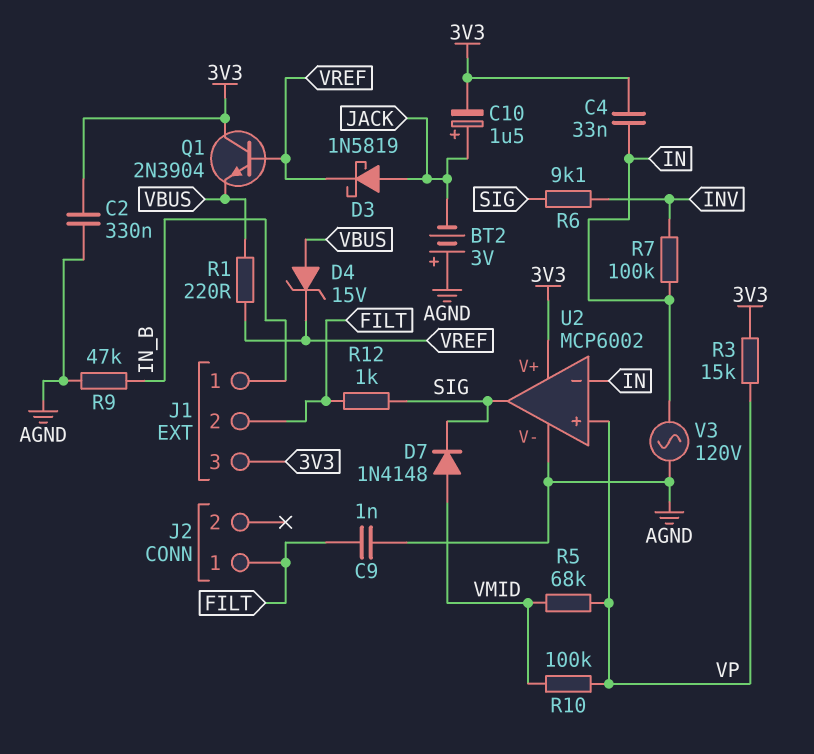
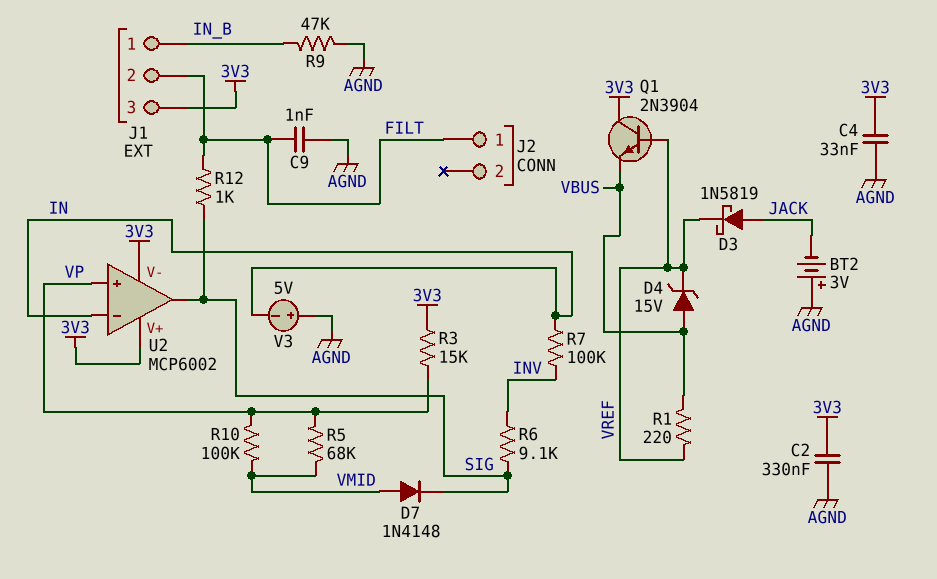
C4: 33nF (3V3, IN) -> 33nF (3V3, AGND)
C10: 1.5uF (plus JACK, minus 3V3) -> none
U2 pin V-: AGND -> 3V3
V3: AC 120V (AGND, IN) -> 5V (plus AGND, minus IN)

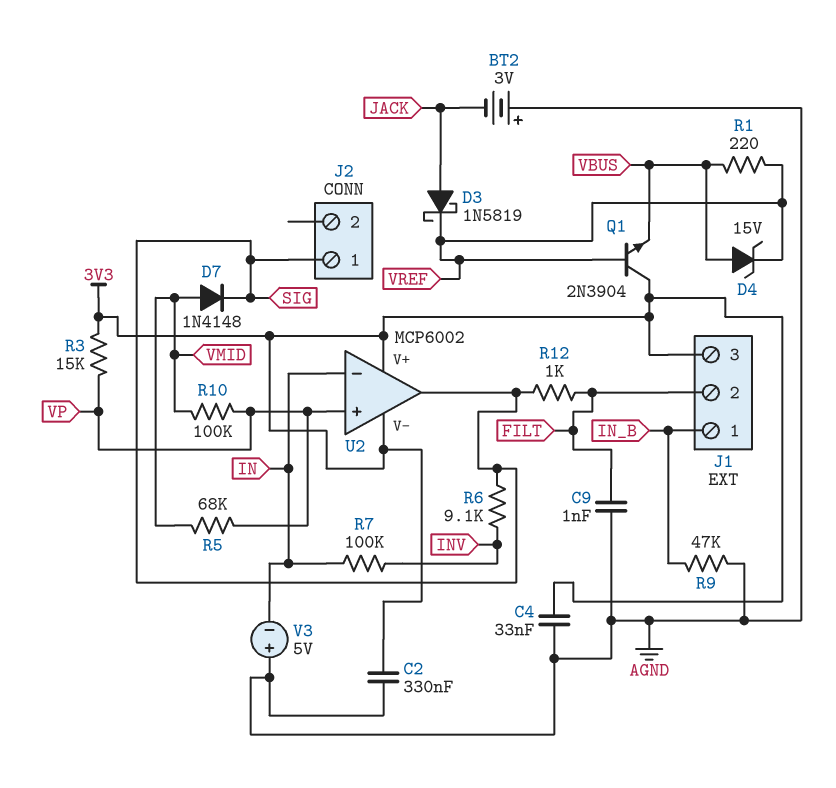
J2 pin 1: FILT -> SIG

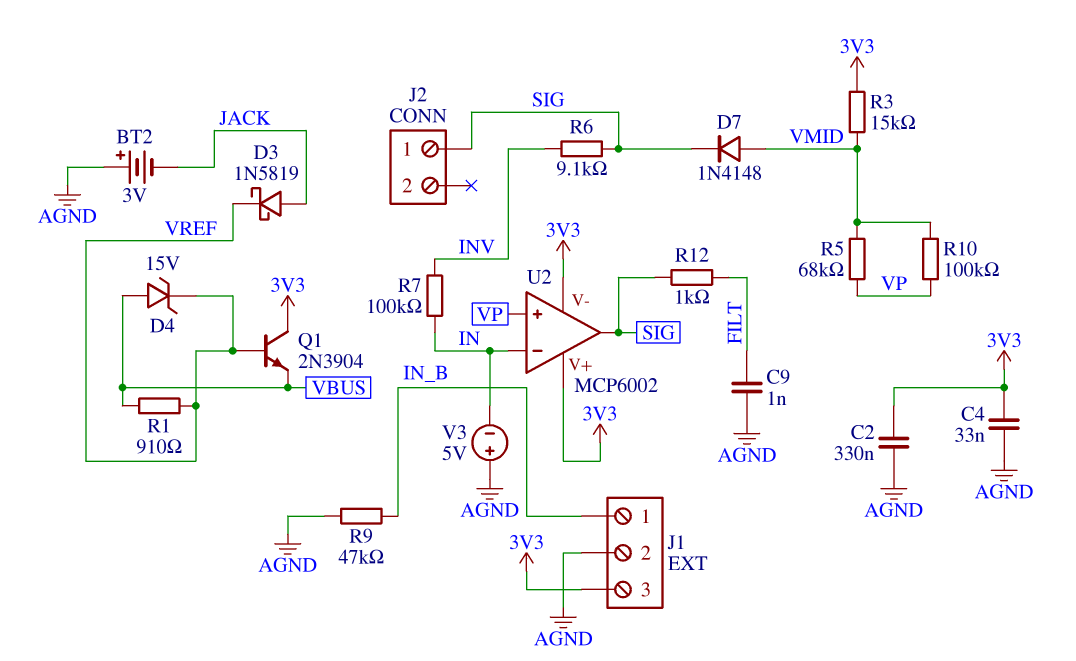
J1 pin 2: FILT -> AGND
R1: 220 (VBUS, VREF) -> 910 (VBUS, VREF)
R3: 15k (3V3, VP) -> 15k (3V3, VMID)

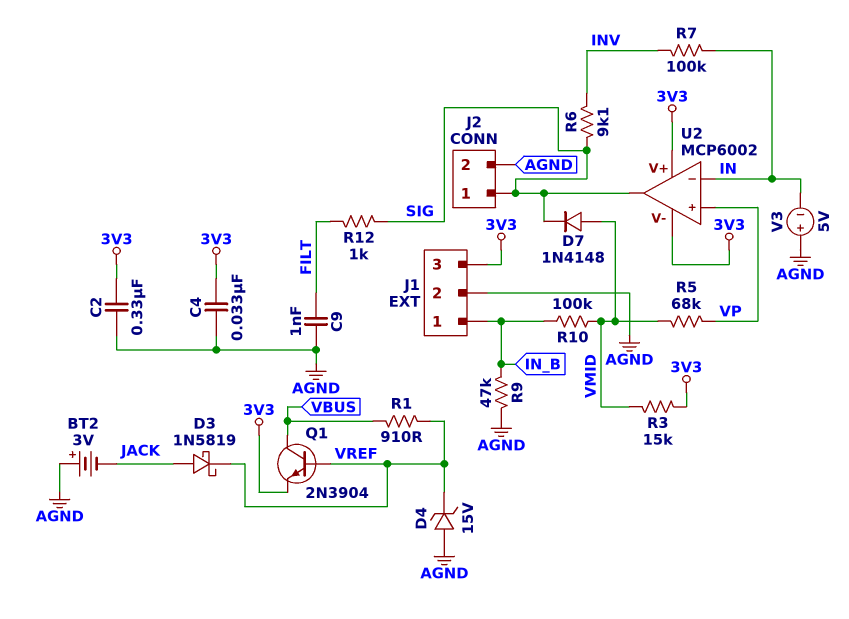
D4: zener 15V (A VBUS, K VREF) -> zener 15V (A AGND, K VREF)
J2 pin 2: none -> AGND
Q1: NPN 2N3904 (B VREF, C 3V3, E VBUS) -> NPN 2N3904 (B VREF, C VBUS, E 3V3)
R10: 100k (VMID, VP) -> 100k (IN_B, VMID)

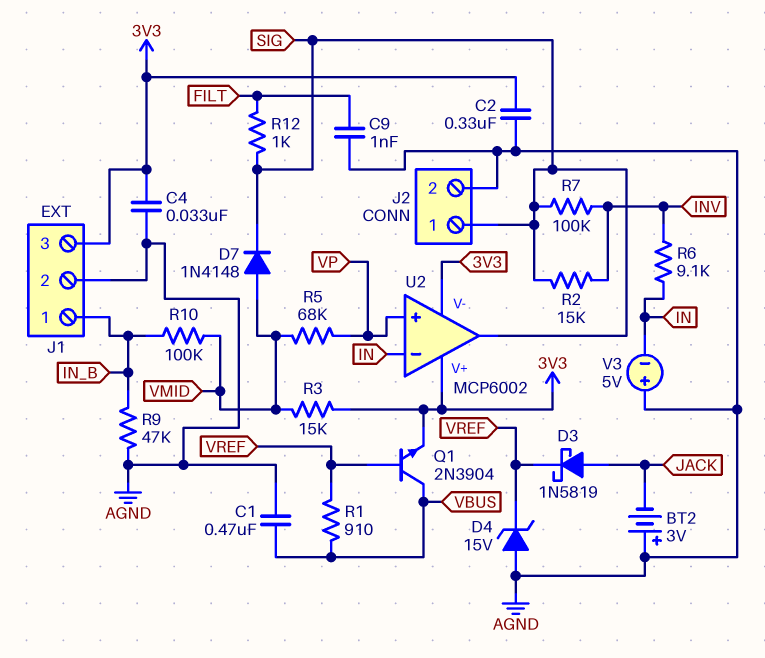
C1: none -> 470nF (AGND, VBUS)
R2: none -> 15k (INV, SIG)
R6: 9.1k (INV, SIG) -> 9.1k (IN, INV)
R7: 100k (IN, INV) -> 100k (INV, SIG)

